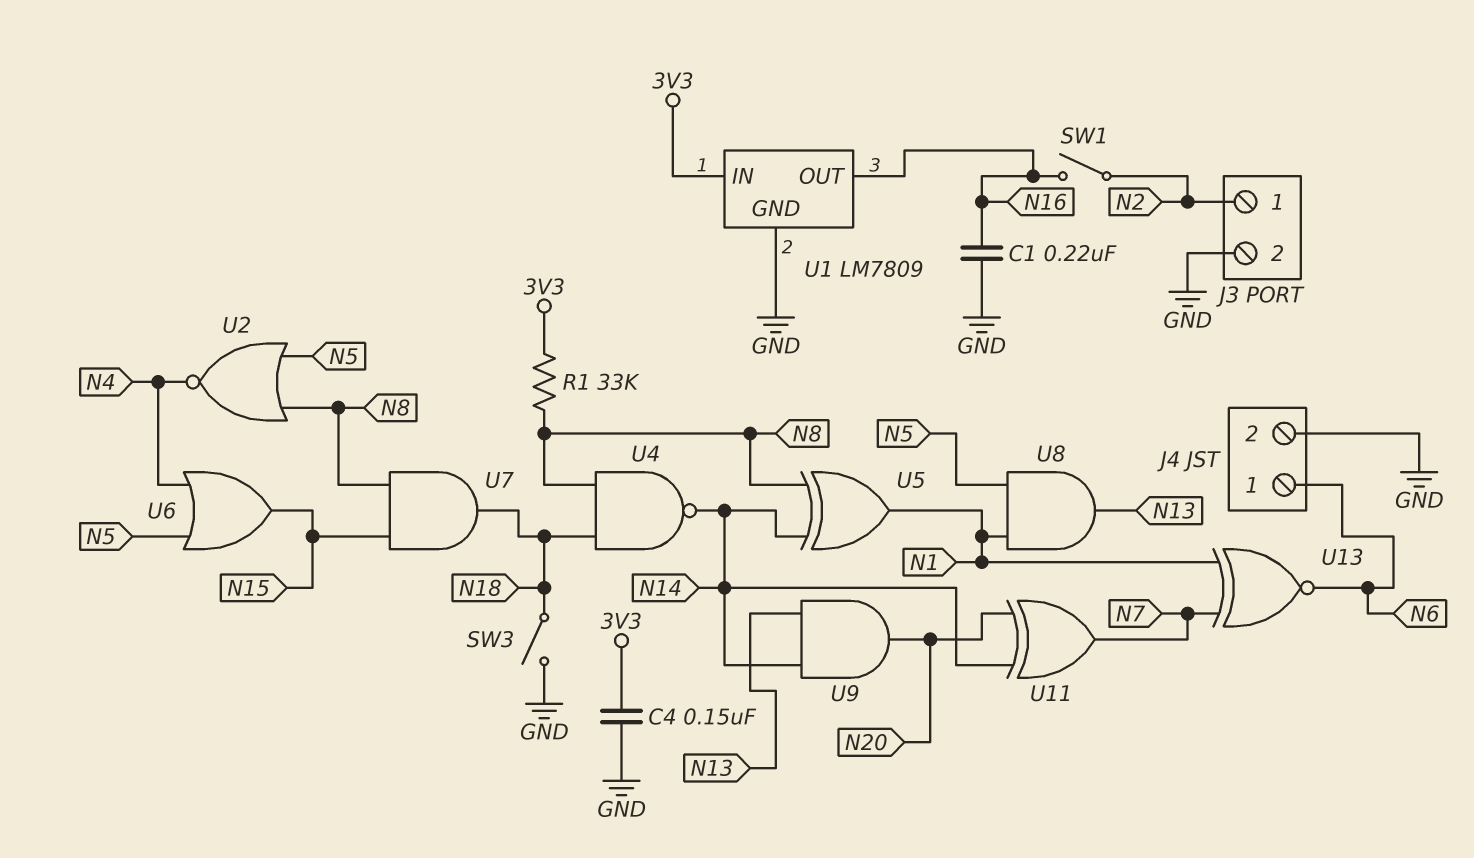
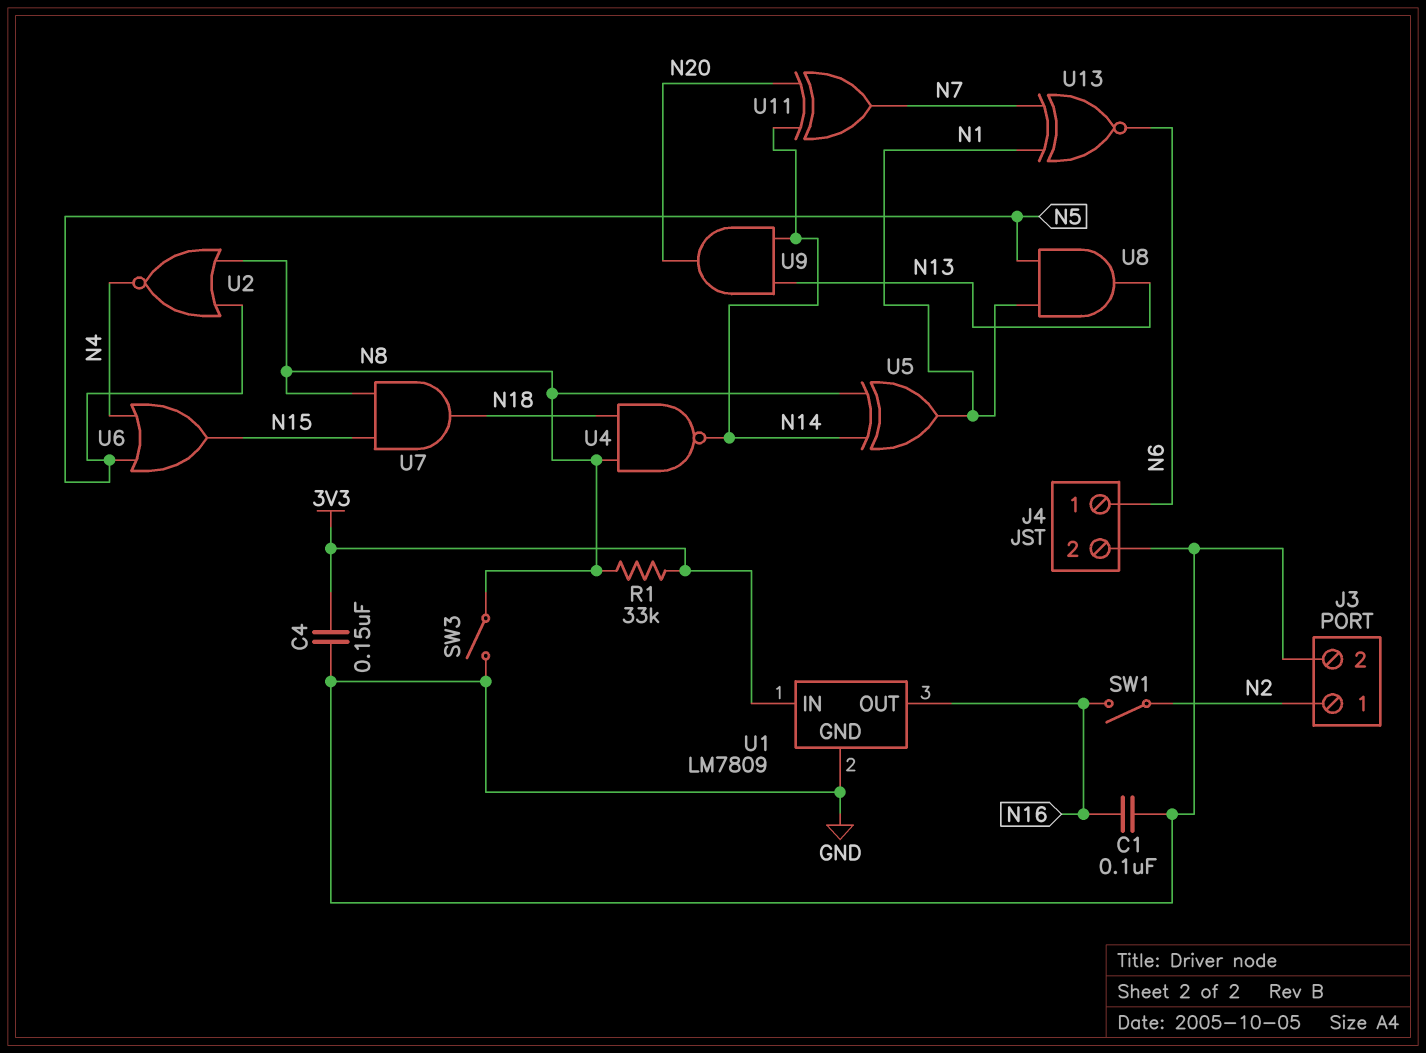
C1: 220nF (GND, N16) -> 100nF (GND, N16)
SW3: switch (GND, N18) -> switch (GND, N8)

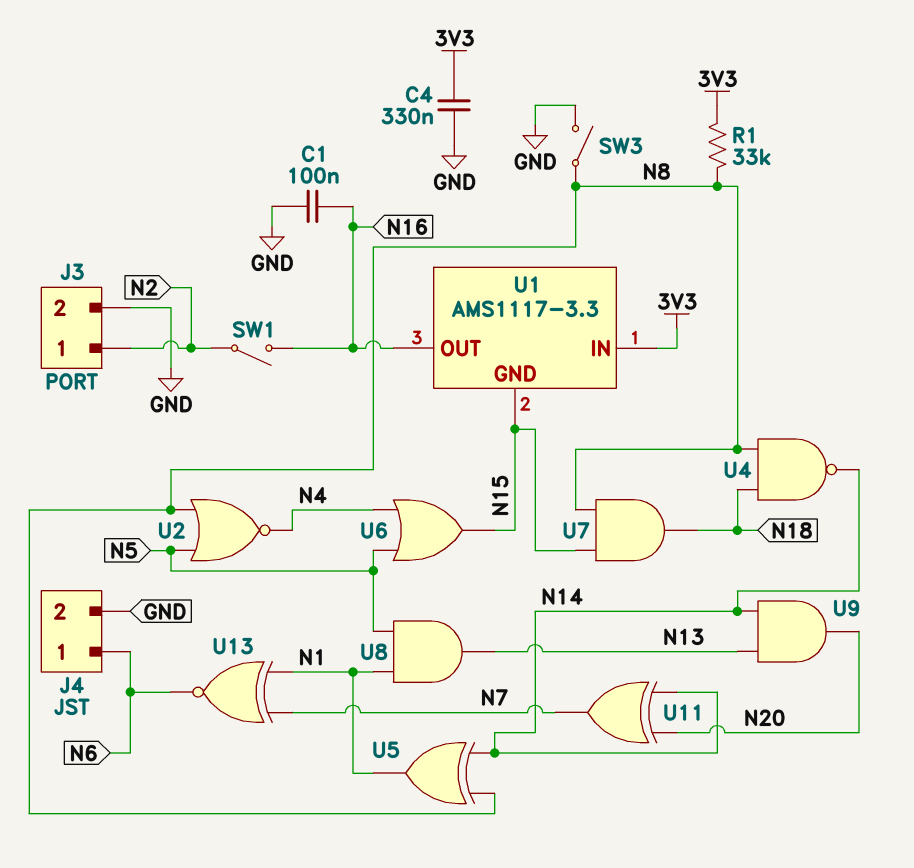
C4: 150nF (3V3, GND) -> 330nF (3V3, GND)
U1: LM7809 -> AMS1117-3.3
U1 pin GND: GND -> N15

